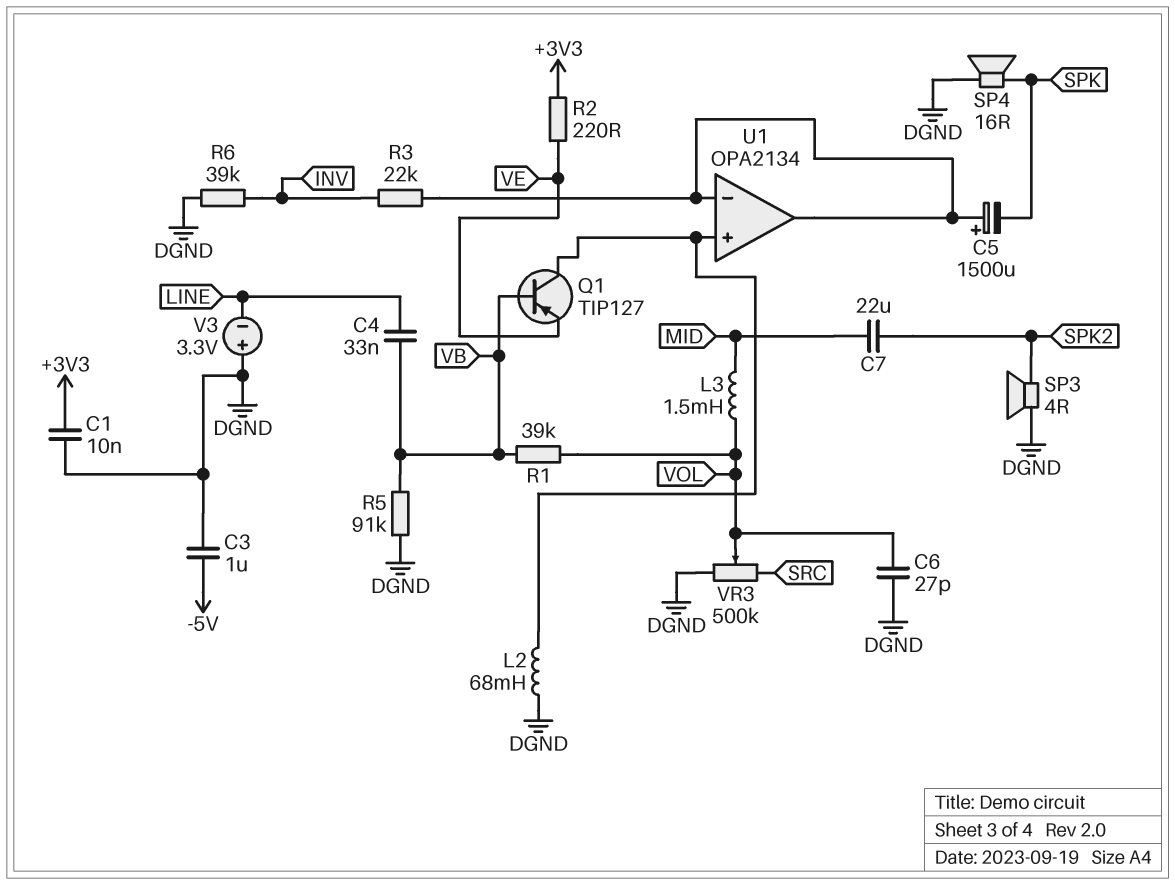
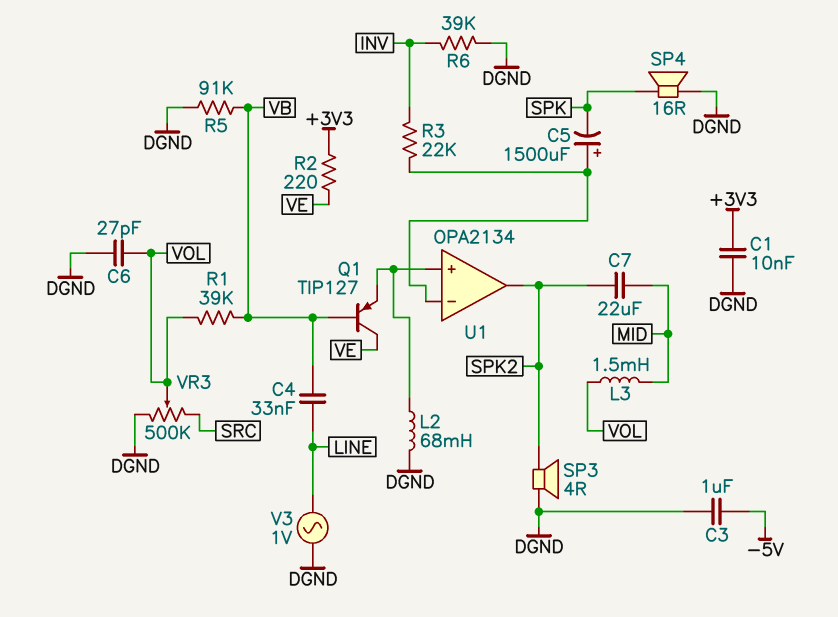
Q1: PNP TIP127 (B VB, C U1/in+, E VE) -> PNP TIP127 (B VB, C VE, E U1/in+)
U1 pin out: U1/in- -> SPK2
V3: 3.3V (plus DGND, minus LINE) -> AC 1V (DGND, LINE)

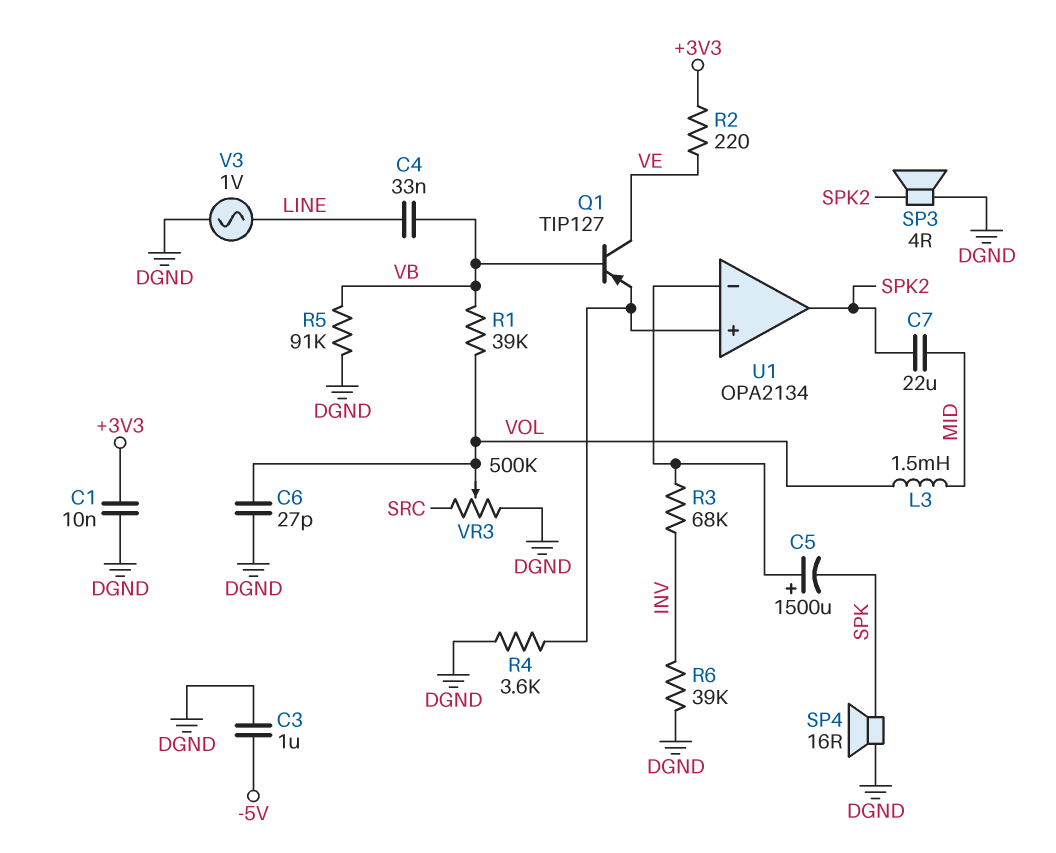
L2: 68mH (DGND, U1/in+) -> none
R3: 22k (INV, U1/in-) -> 68k (INV, U1/in-)
R4: none -> 3.6k (DGND, U1/in+)

